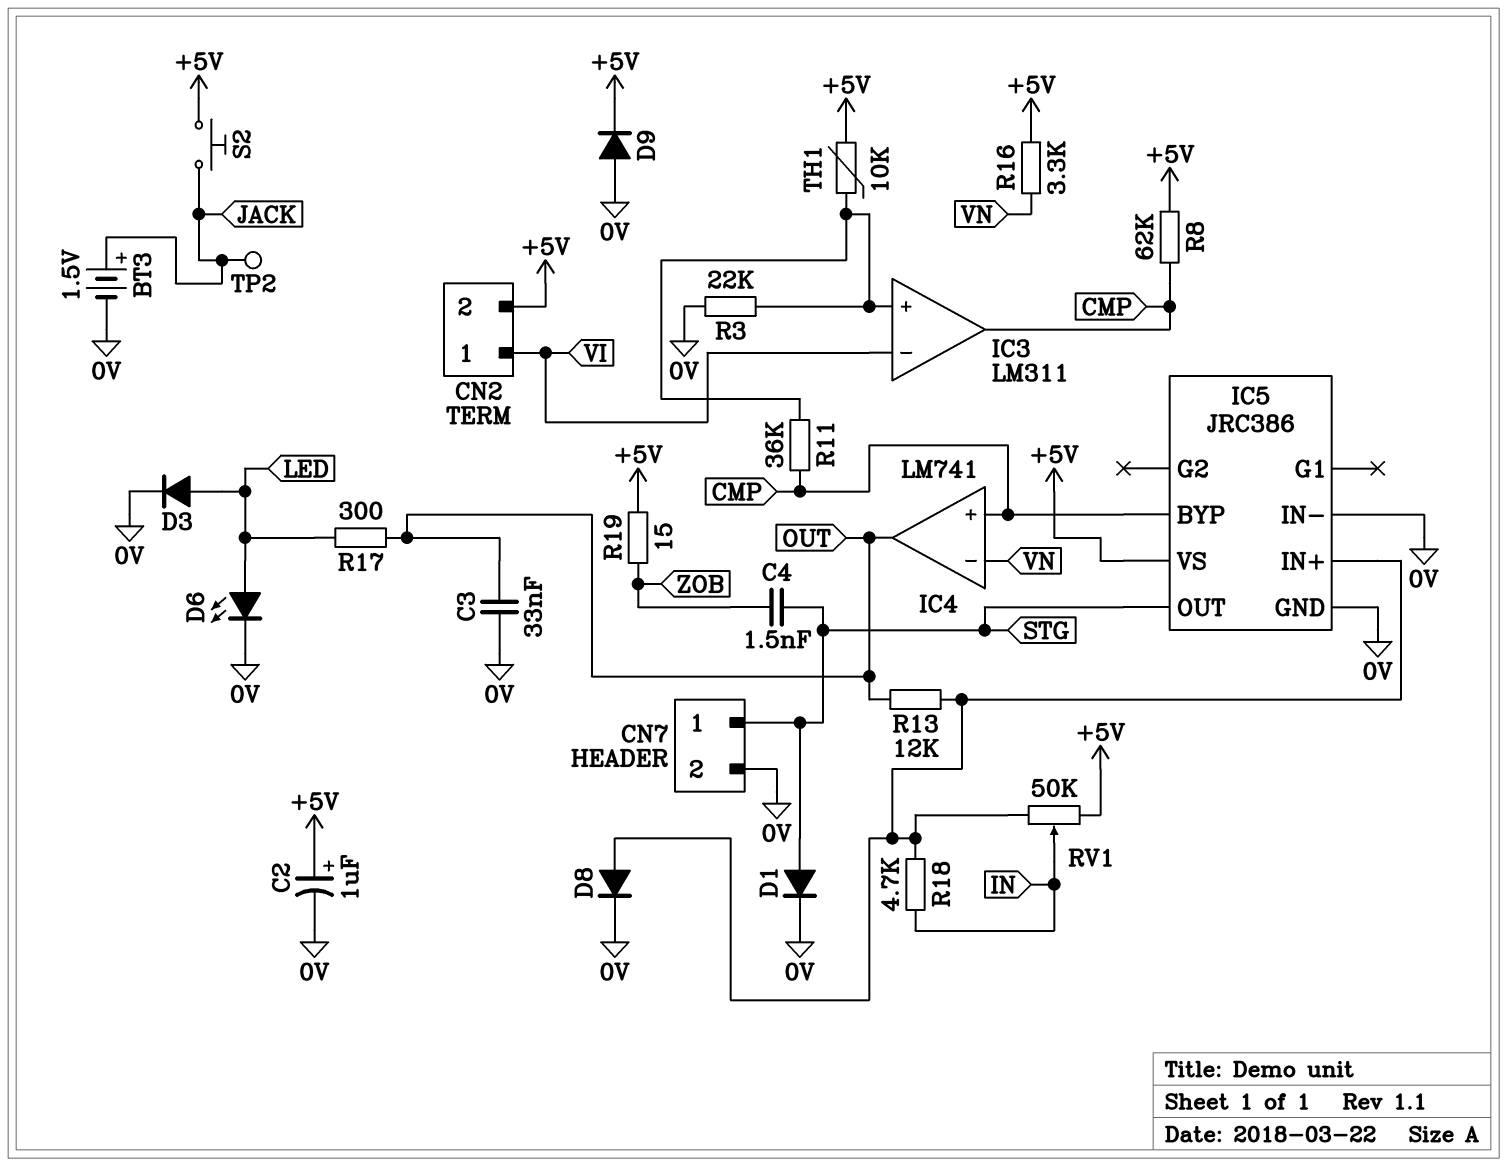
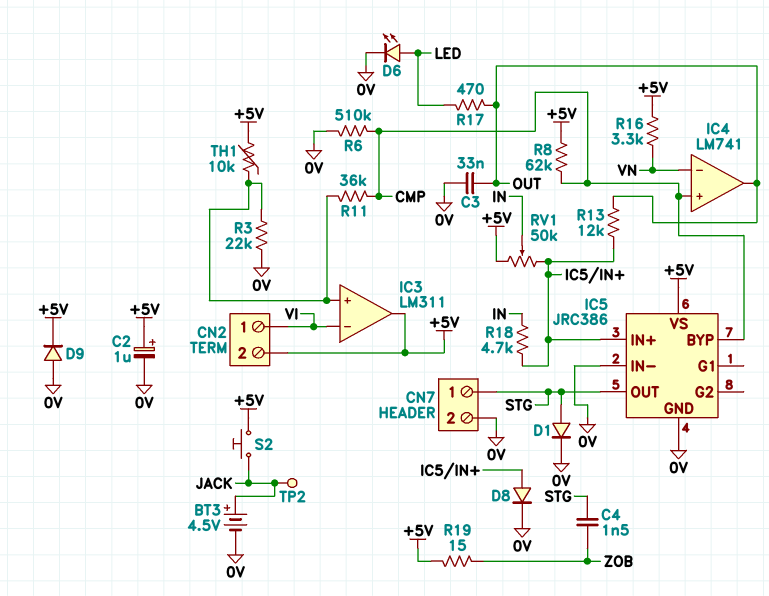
BT3: 1.5V (plus JACK, minus 0V) -> 4.5V (plus JACK, minus 0V)
D3: diode (A LED, K 0V) -> none
IC3 pin out: CMP -> +5V
R6: none -> 510k (0V, CMP)
R17: 300 (LED, OUT) -> 470 (LED, OUT)

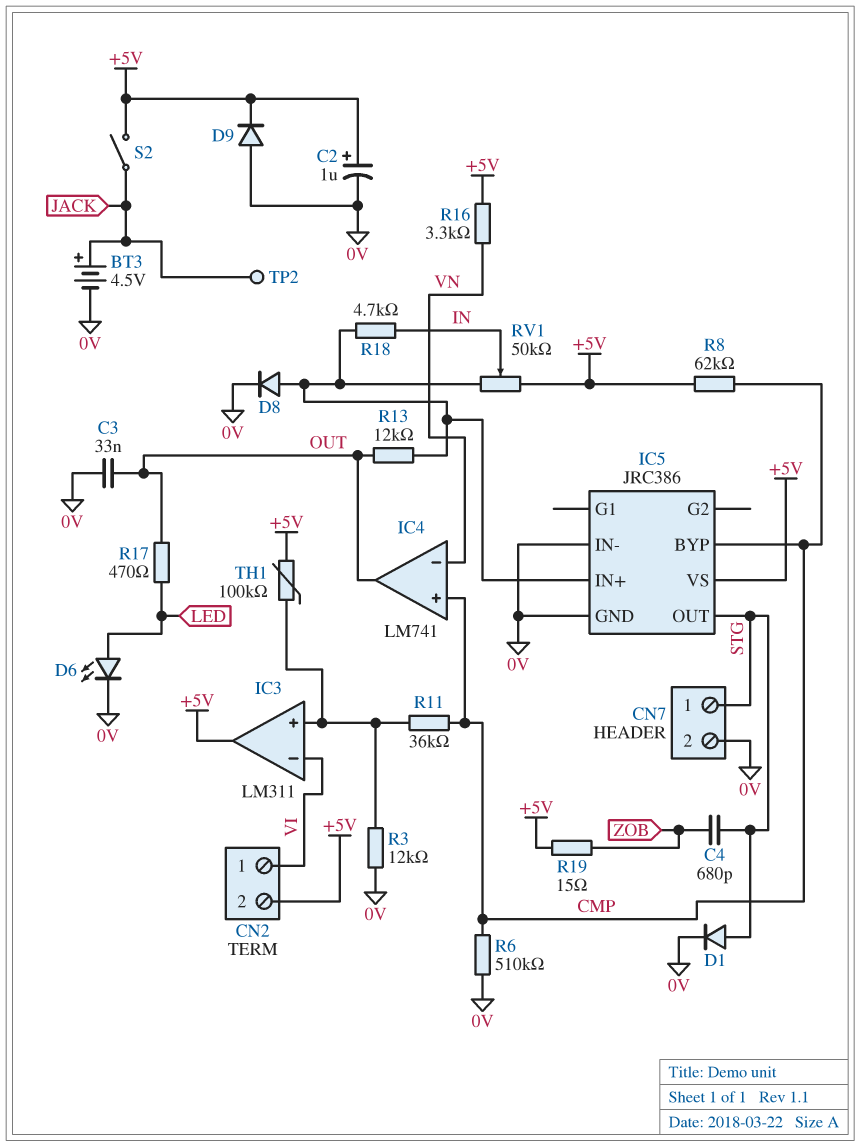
C4: 1.5nF (STG, ZOB) -> 680pF (STG, ZOB)
R3: 22k (0V, IC3/in+) -> 12k (0V, IC3/in+)
S2: button (+5V, JACK) -> switch (+5V, JACK)
TH1: 10k (+5V, IC3/in+) -> 100k (+5V, IC3/in+)

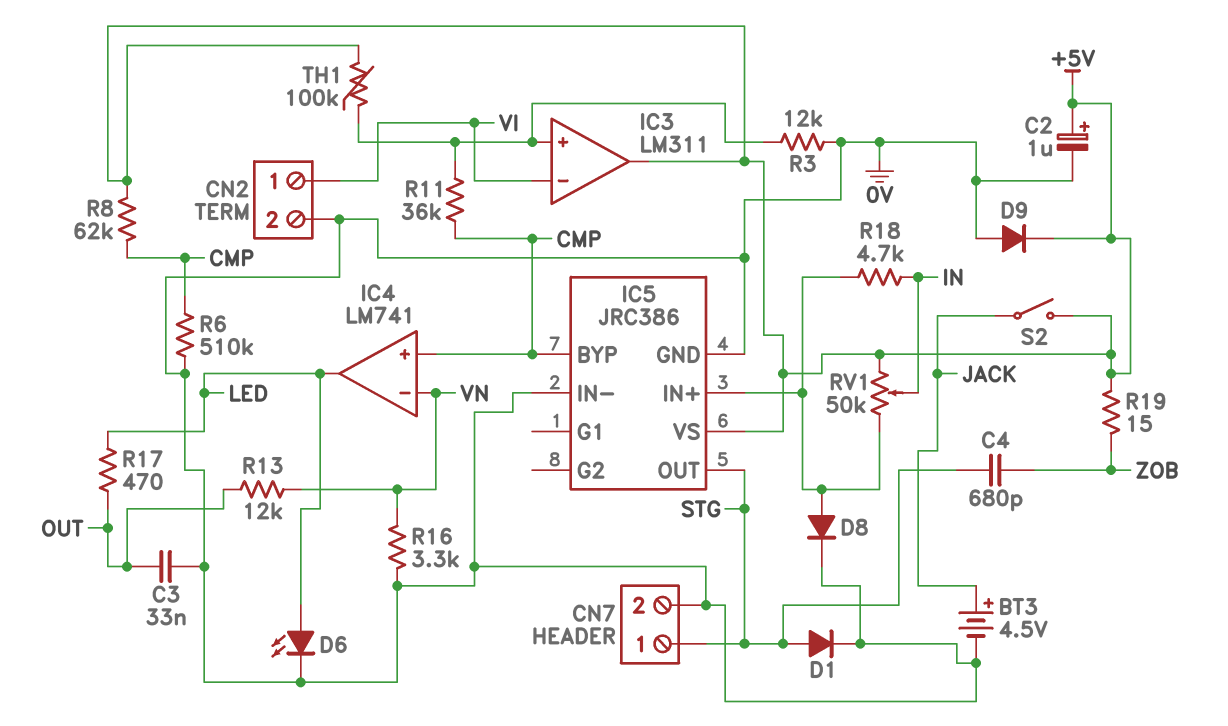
CN2 pin 2: +5V -> 0V
IC4 pin out: OUT -> LED
R13: 12k (IC5/IN+, OUT) -> 12k (OUT, VN)
R16: 3.3k (+5V, VN) -> 3.3k (0V, VN)
TP2: test point (JACK) -> none

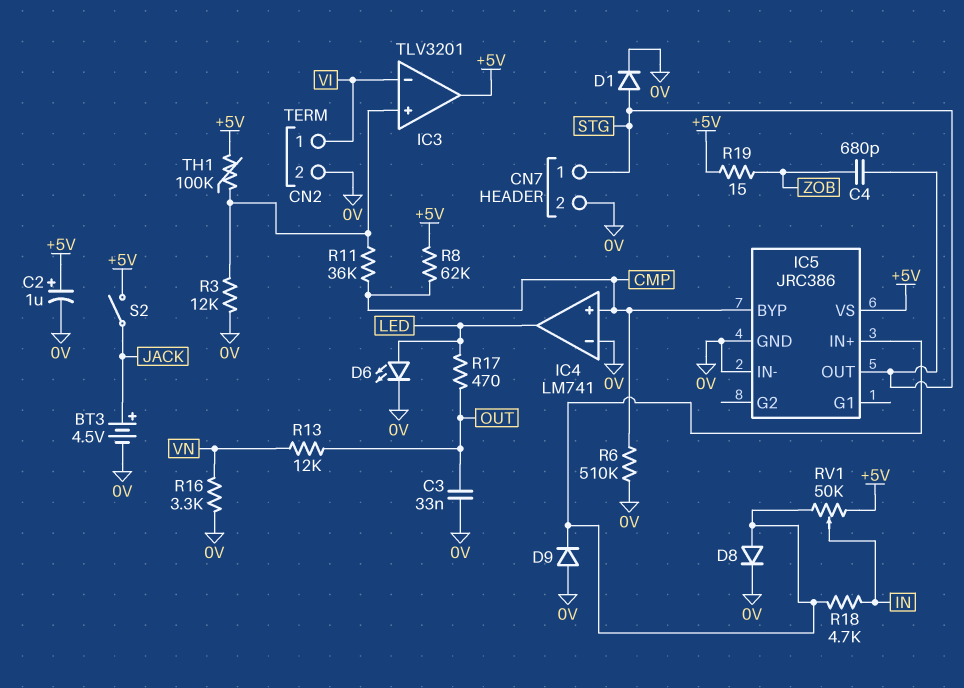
D9: diode (A 0V, K +5V) -> diode (A 0V, K IC5/IN+)
IC3: LM311 -> TLV3201
IC4 pin in-: VN -> 0V

